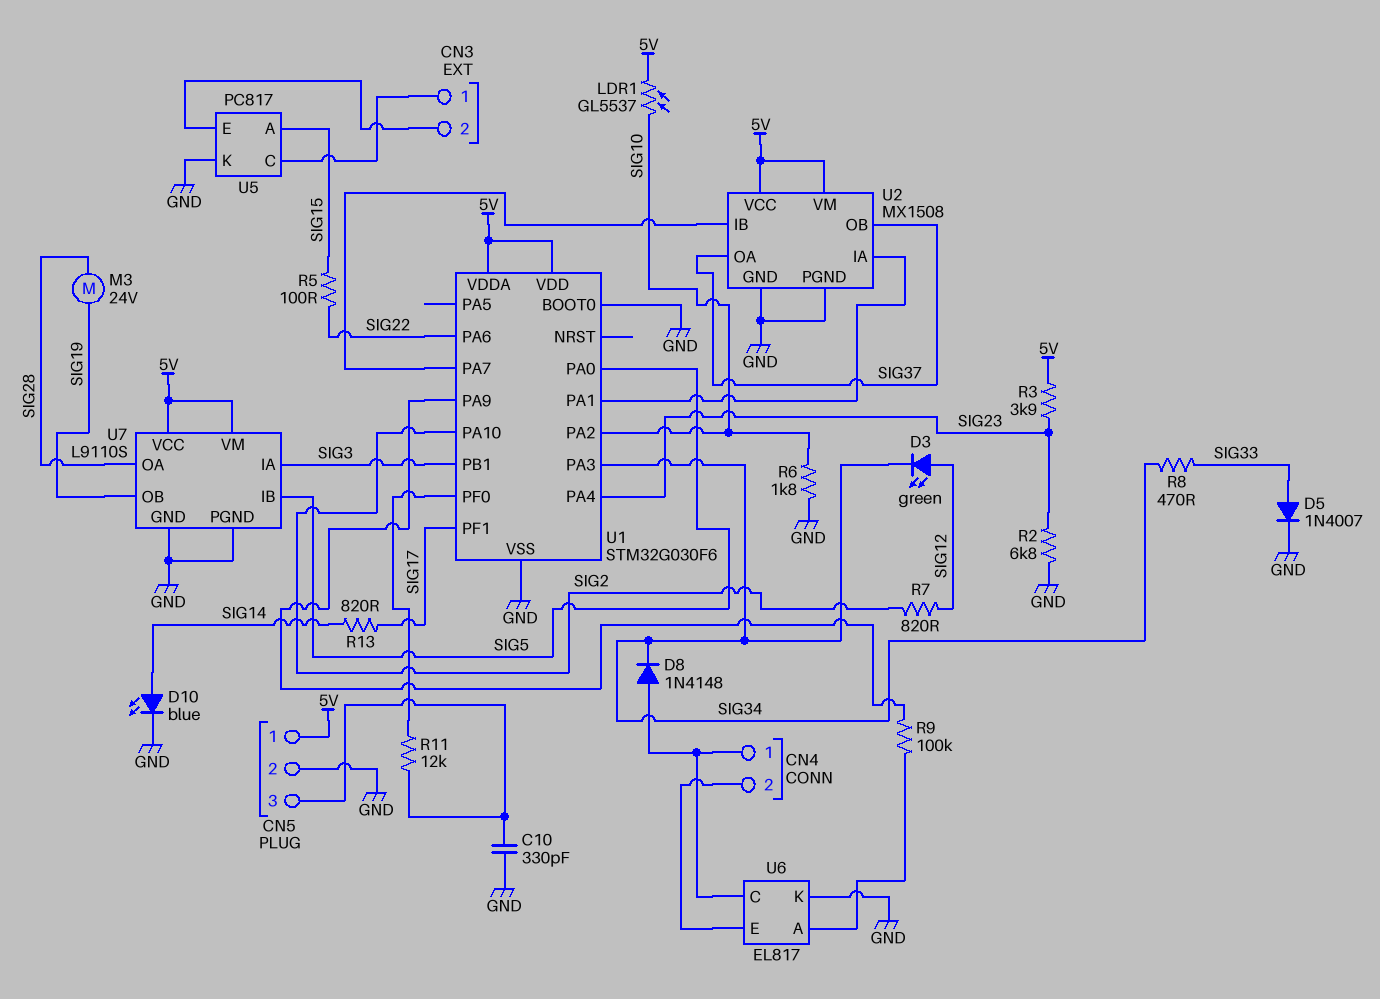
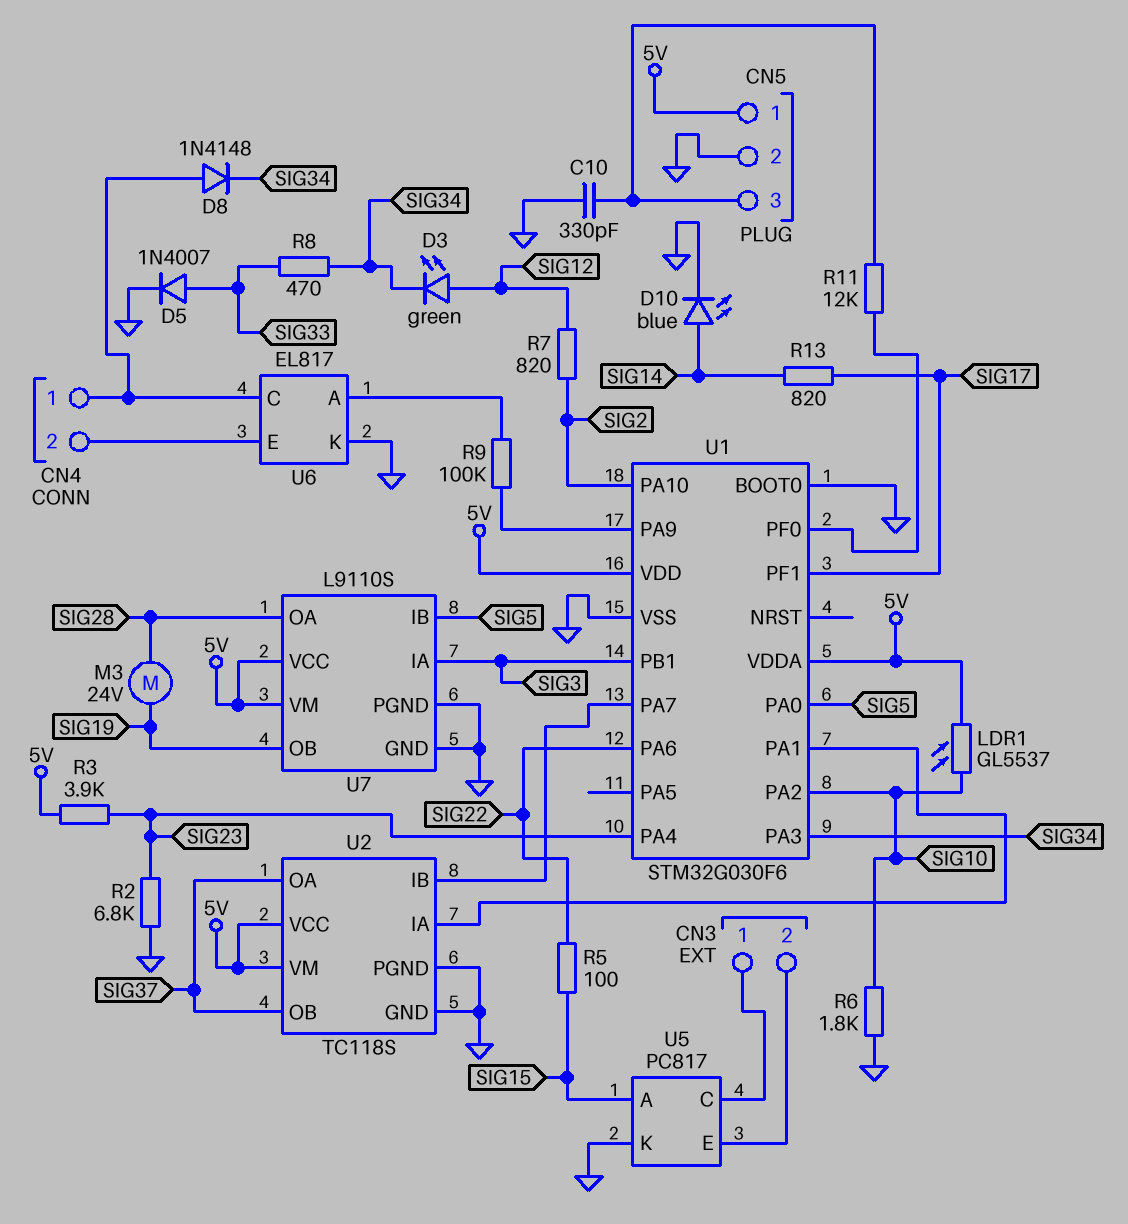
U2: MX1508 -> TC118S

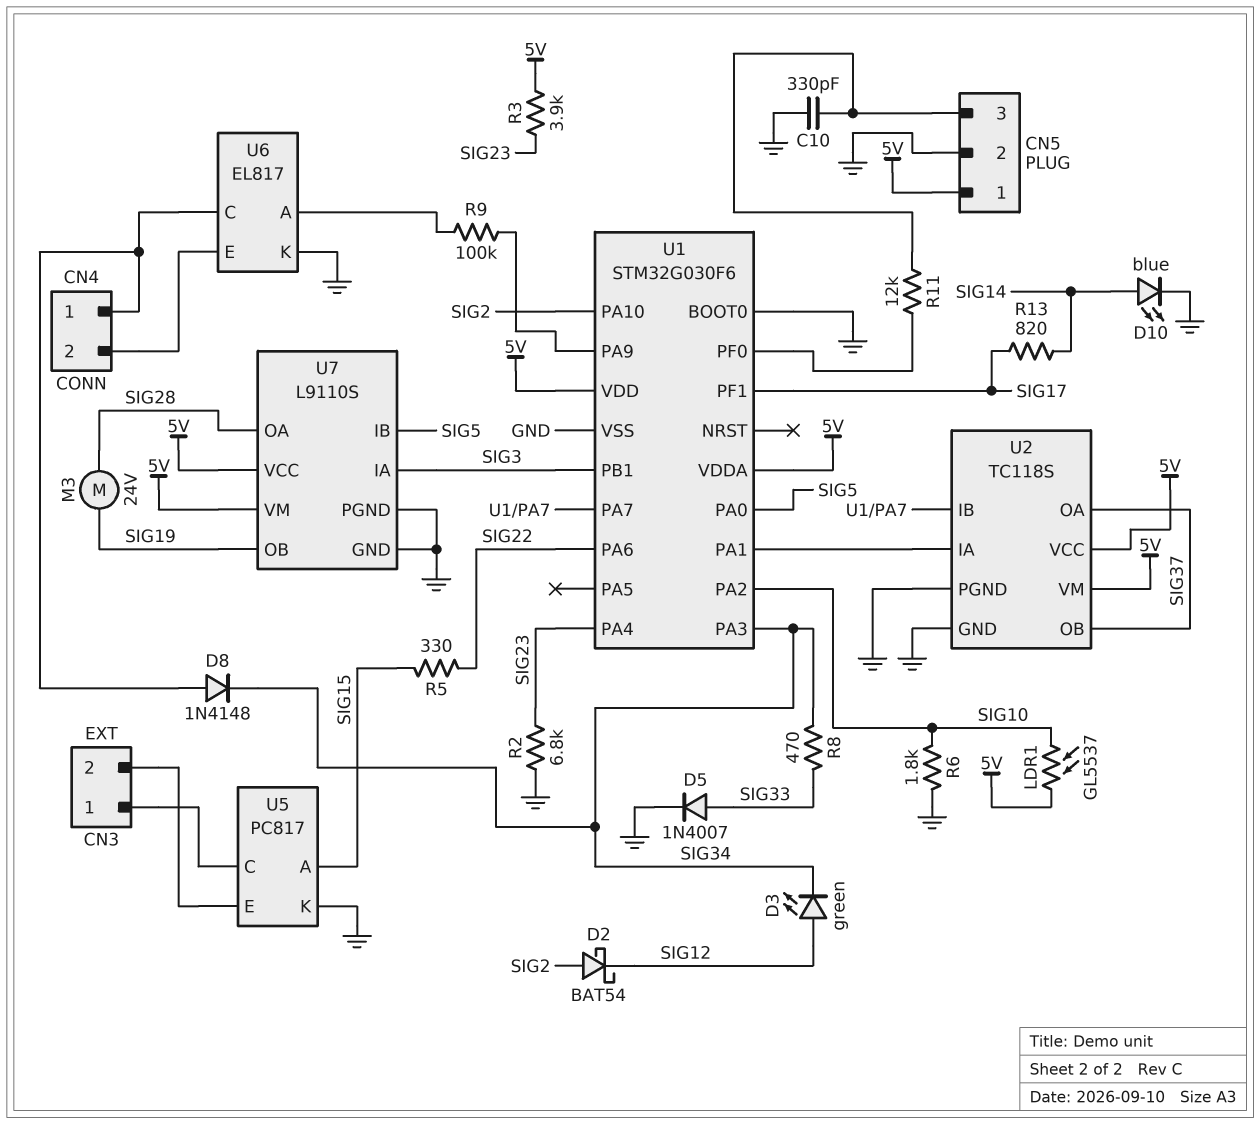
D2: none -> schottky BAT54 (A SIG2, K SIG12)
R5: 100 (SIG15, SIG22) -> 330 (SIG15, SIG22)
R7: 820 (SIG2, SIG12) -> none

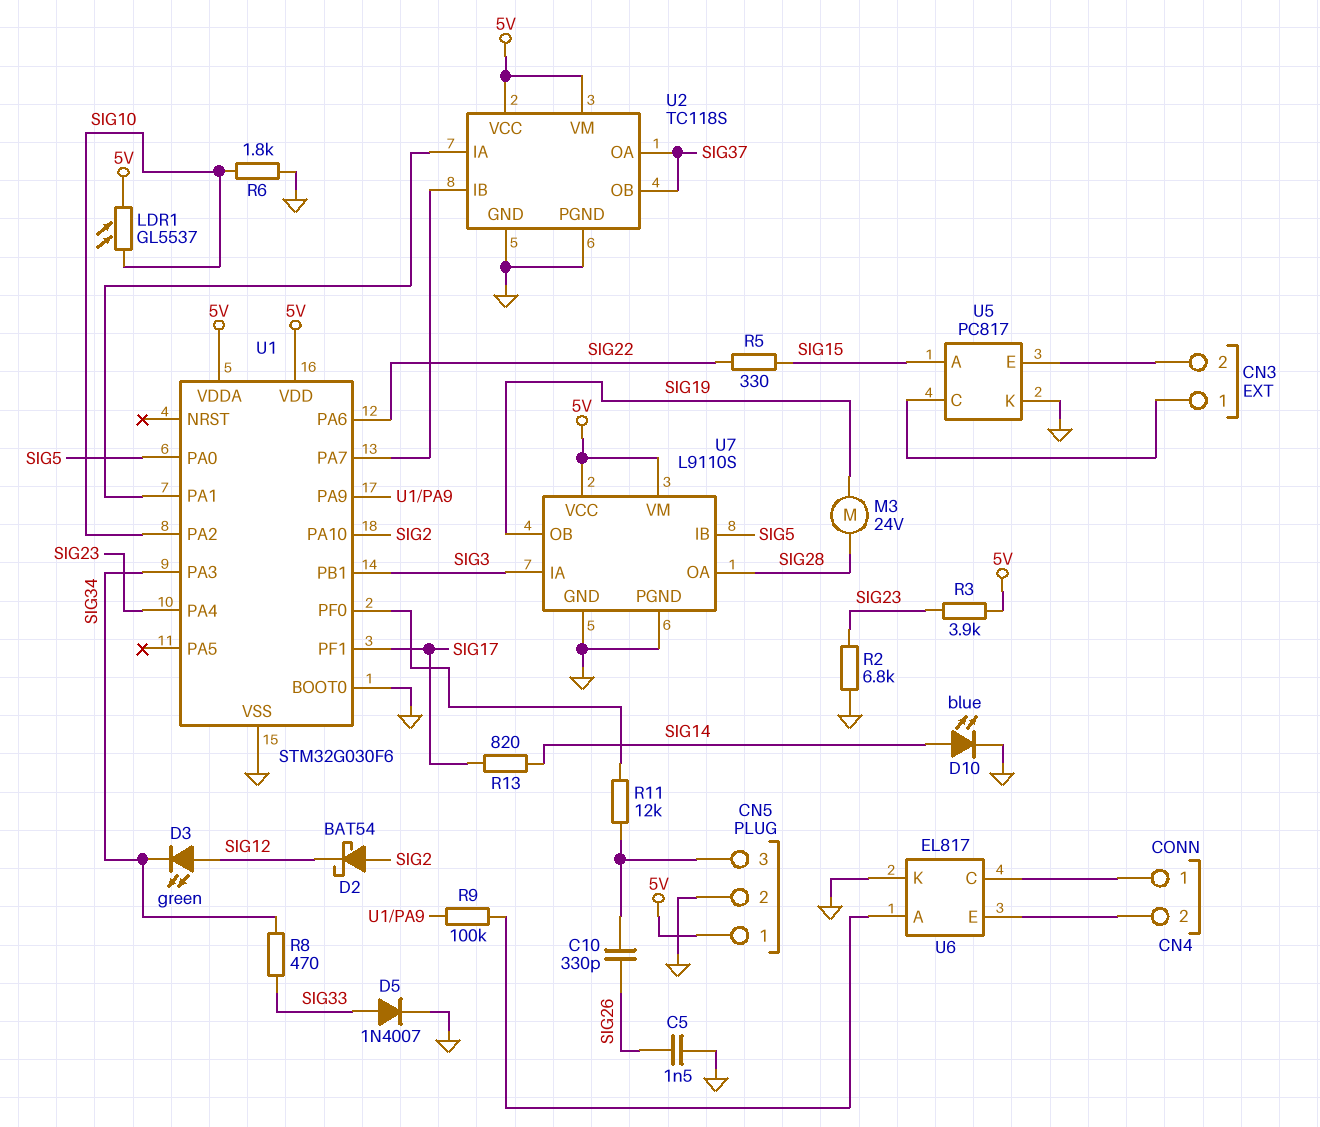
C5: none -> 1.5nF (GND, SIG26)
C10: 330pF (CN5/3, GND) -> 330pF (CN5/3, SIG26)
D8: diode 1N4148 (A CN4/1, K SIG34) -> none

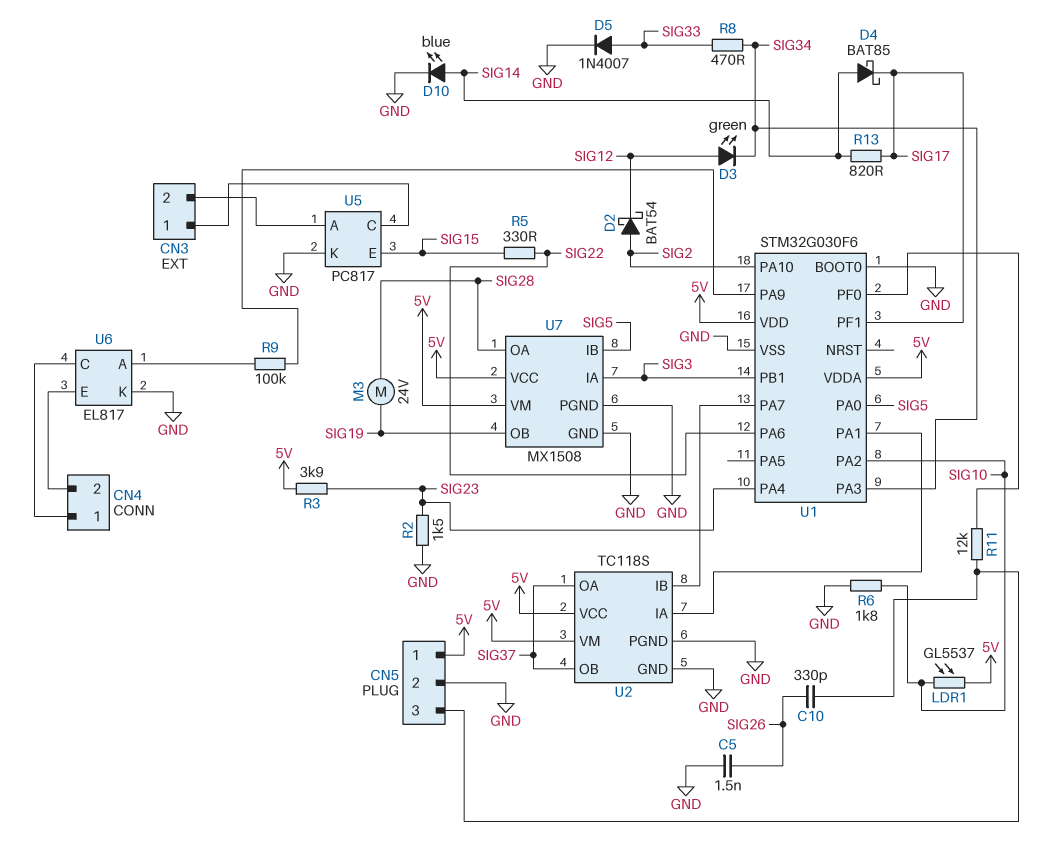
D4: none -> schottky BAT85 (A SIG14, K SIG17)
R2: 6.8k (GND, SIG23) -> 1.5k (GND, SIG23)
U5 pin A: SIG15 -> CN3/2
U5 pin E: CN3/2 -> SIG15
U7: L9110S -> MX1508

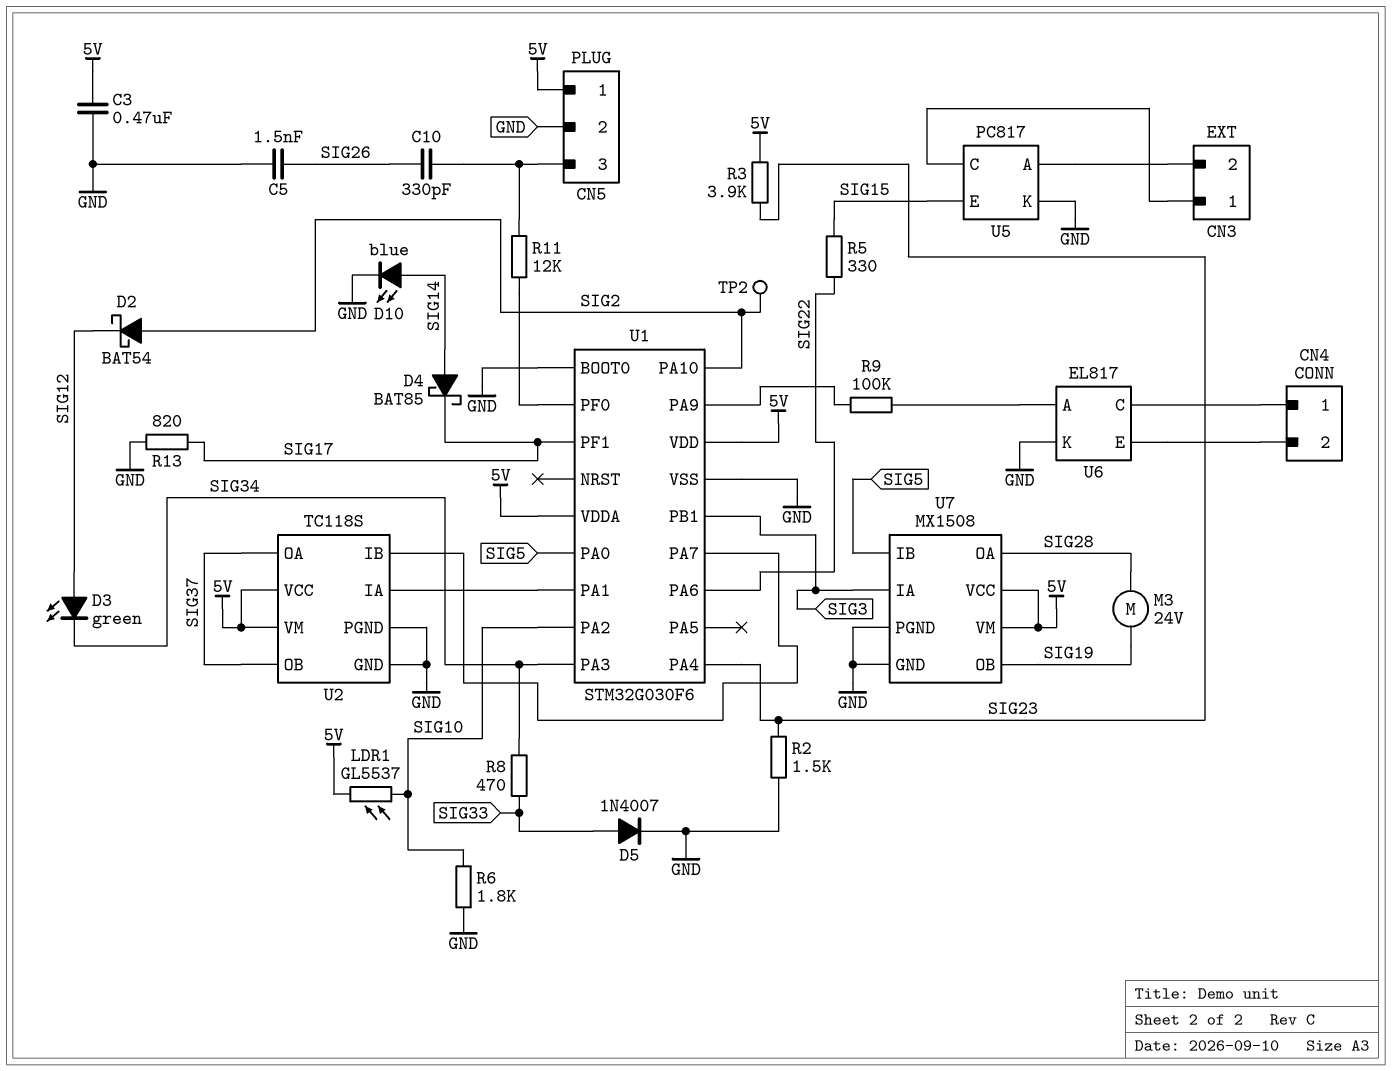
C3: none -> 470nF (5V, GND)
R13: 820 (SIG14, SIG17) -> 820 (GND, SIG17)
TP2: none -> test point (SIG2)

